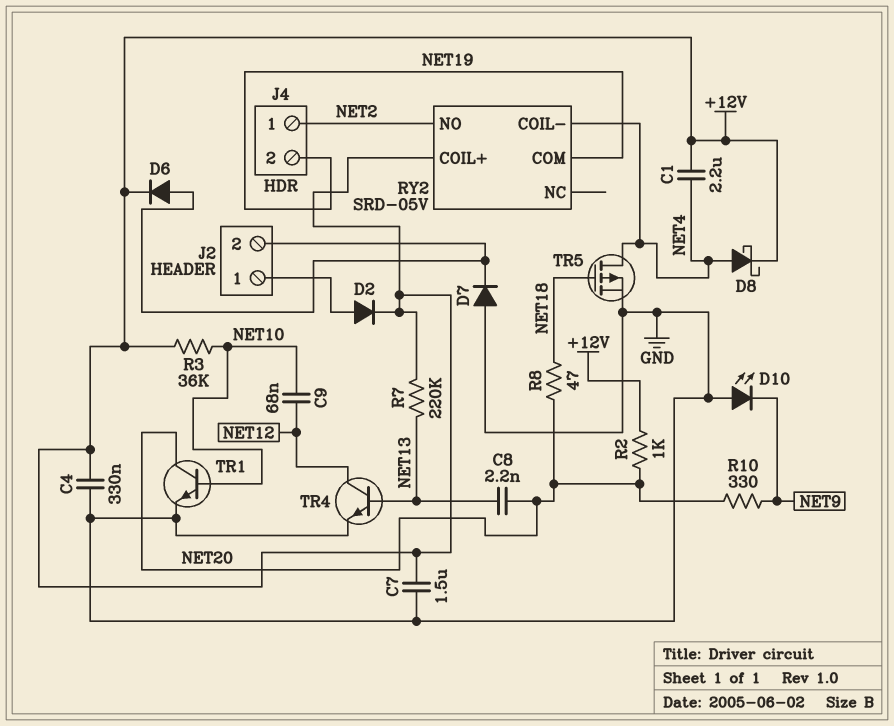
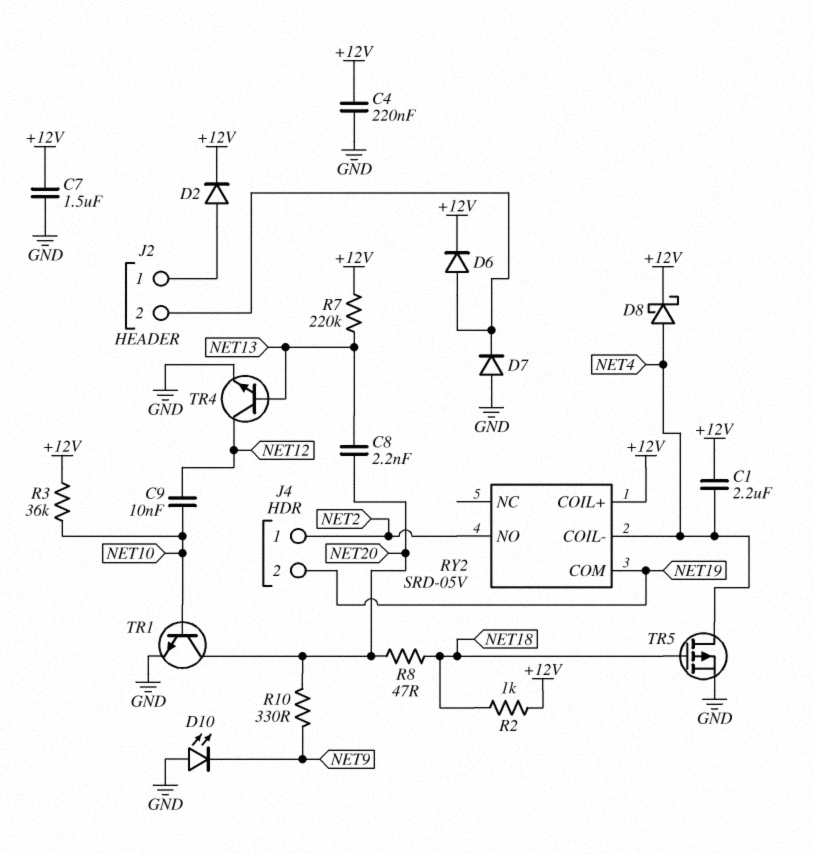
C4: 330nF (+12V, GND) -> 220nF (+12V, GND)
C9: 68nF (NET10, NET12) -> 10nF (NET10, NET12)
R2: 1k (+12V, NET20) -> 1k (+12V, NET18)

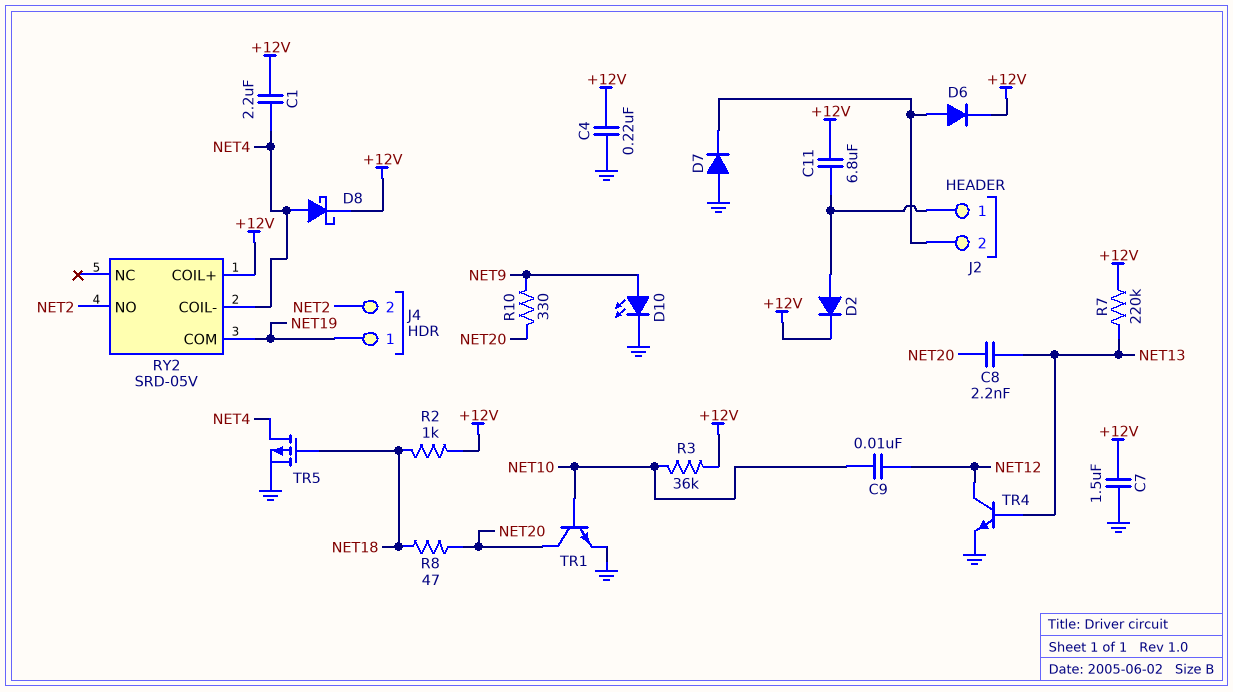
C11: none -> 6.8uF (+12V, J2/1)
D10: LED (A GND, K NET9) -> LED (A NET9, K GND)
J4 pin 1: NET2 -> NET19
J4 pin 2: NET19 -> NET2

